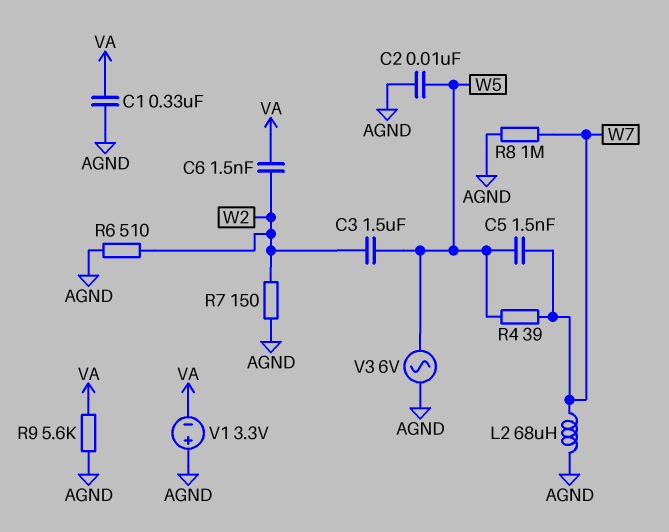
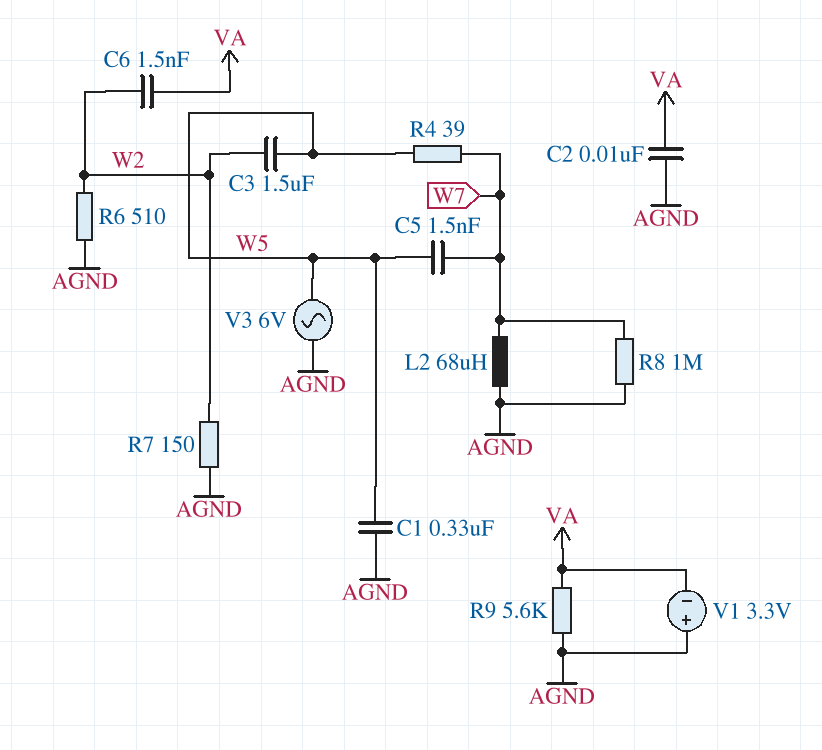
C1: 330nF (AGND, VA) -> 330nF (AGND, W5)
C2: 10nF (AGND, W5) -> 10nF (AGND, VA)

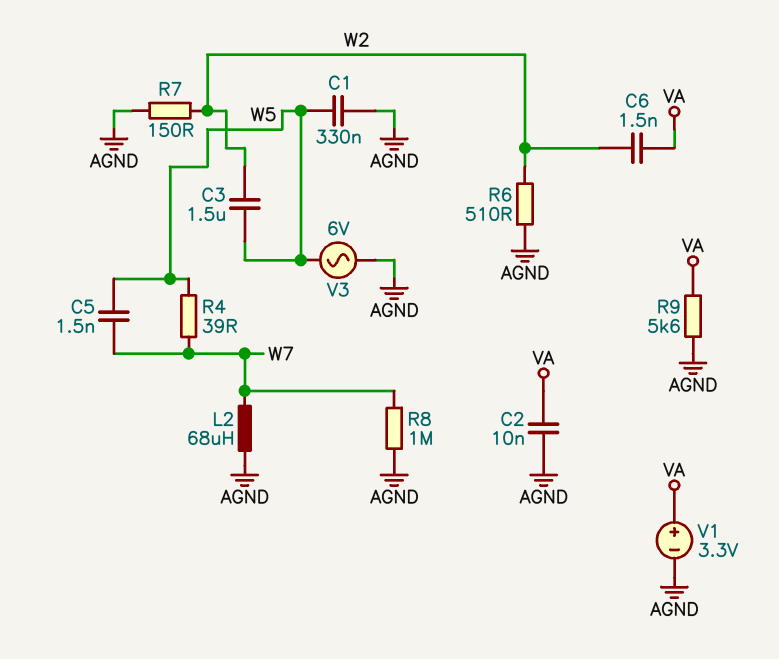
V1: 3.3V (plus AGND, minus VA) -> 3.3V (plus VA, minus AGND)

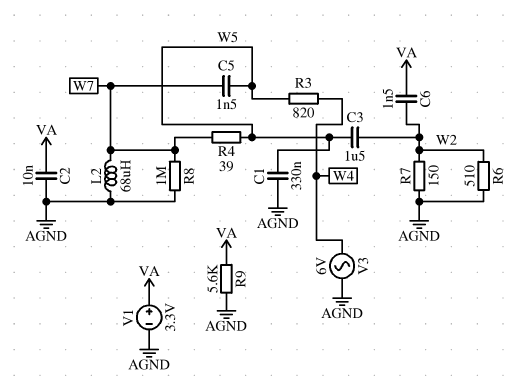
R3: none -> 820 (W4, W5)
V3: AC 6V (AGND, W5) -> AC 6V (AGND, W4)

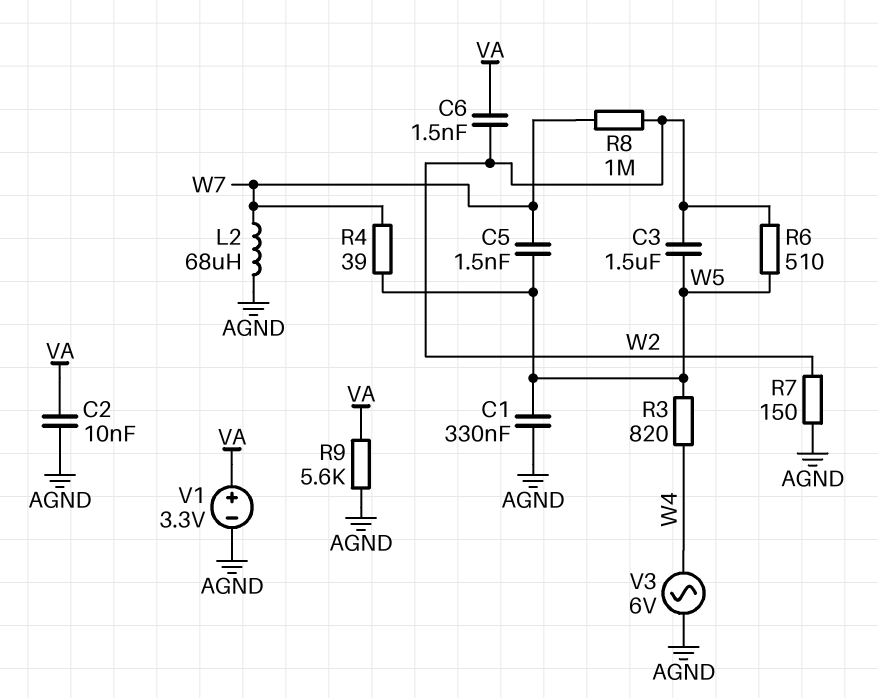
R6: 510 (AGND, W2) -> 510 (W2, W5)
R8: 1M (AGND, W7) -> 1M (W2, W7)

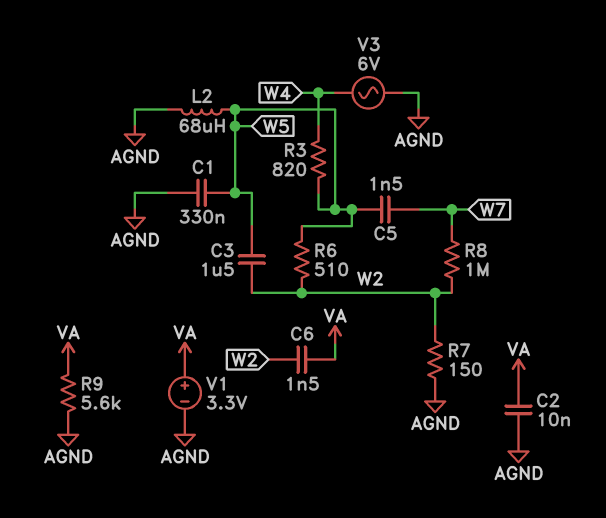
L2: 68uH (AGND, W7) -> 68uH (AGND, W5)
R4: 39 (W5, W7) -> none

